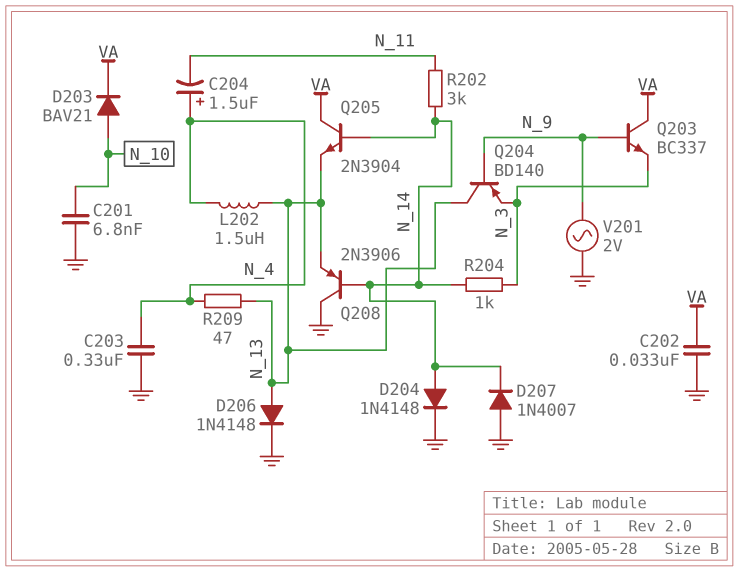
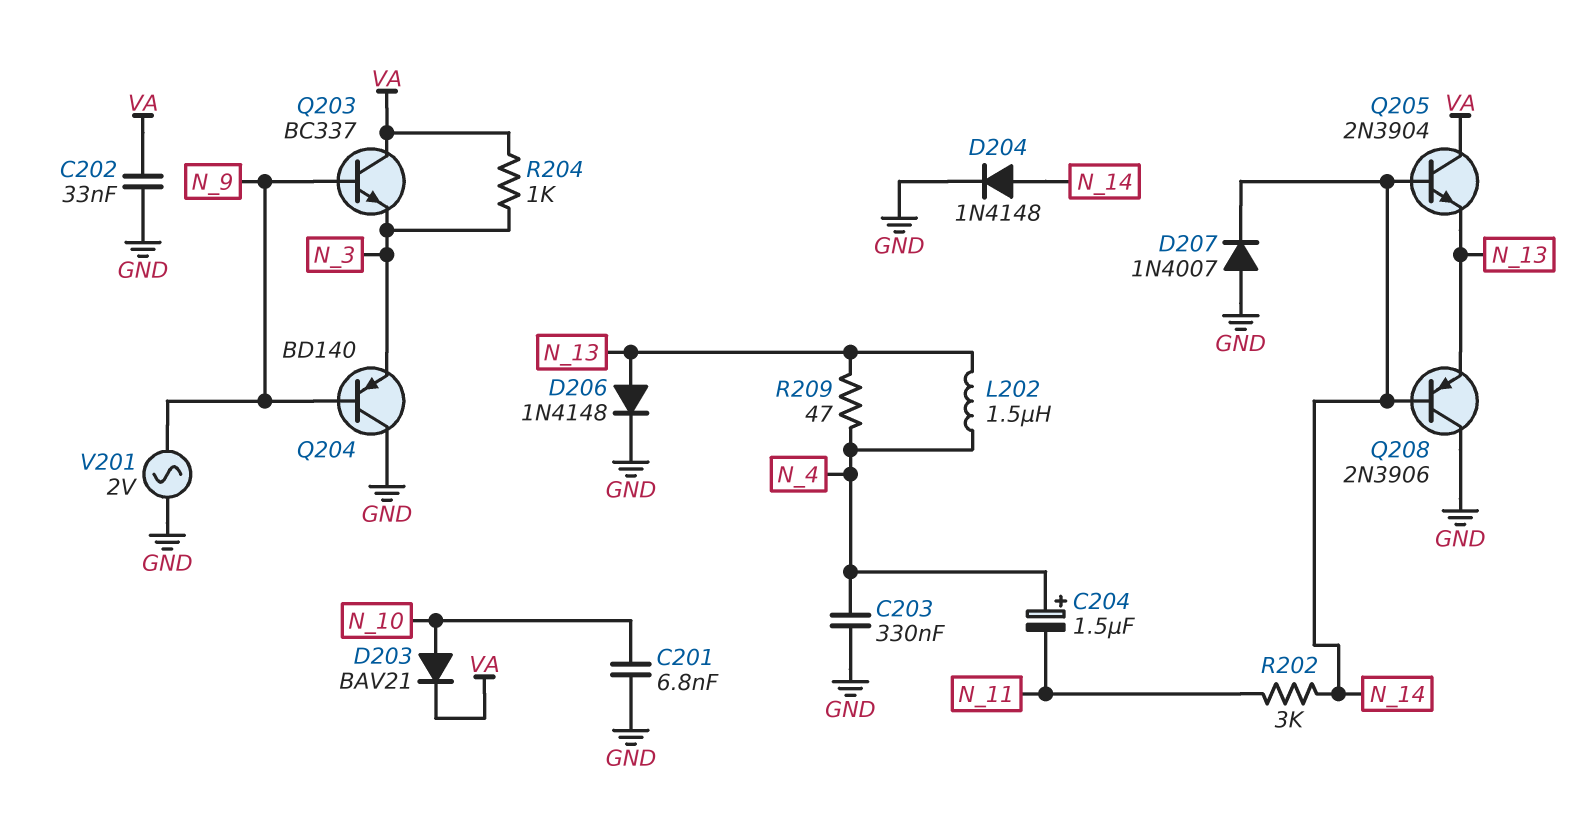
Q204: PNP BD140 (B N_9, C N_13, E N_3) -> PNP BD140 (B N_9, C GND, E N_3)
R204: 1k (N_3, N_14) -> 1k (N_3, VA)

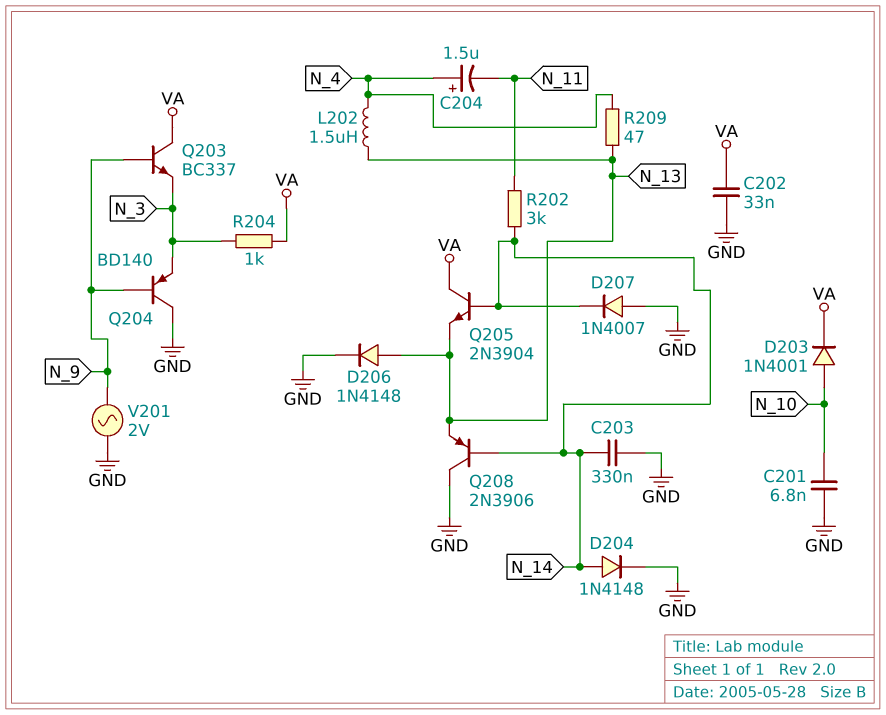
C203: 330nF (GND, N_4) -> 330nF (GND, N_14)
D203: diode BAV21 (A N_10, K VA) -> diode 1N4001 (A N_10, K VA)

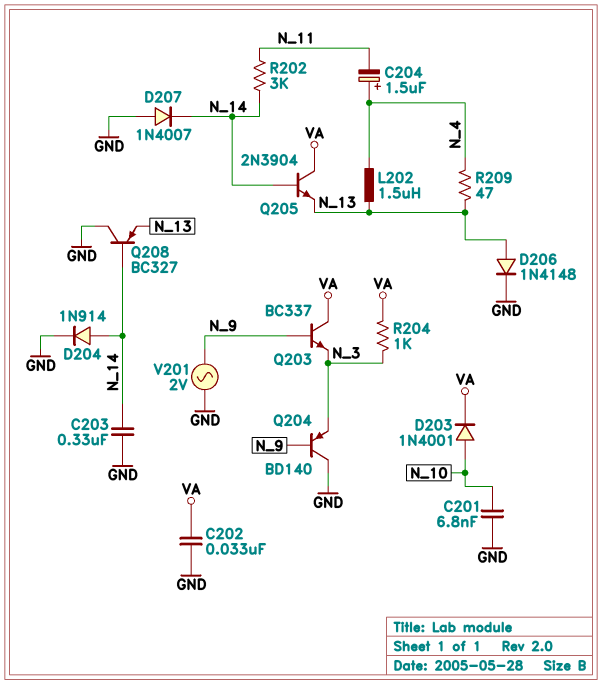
D204: diode 1N4148 (A N_14, K GND) -> diode 1N914 (A N_14, K GND)
Q208: PNP 2N3906 (B N_14, C GND, E N_13) -> PNP BC327 (B N_14, C GND, E N_13)

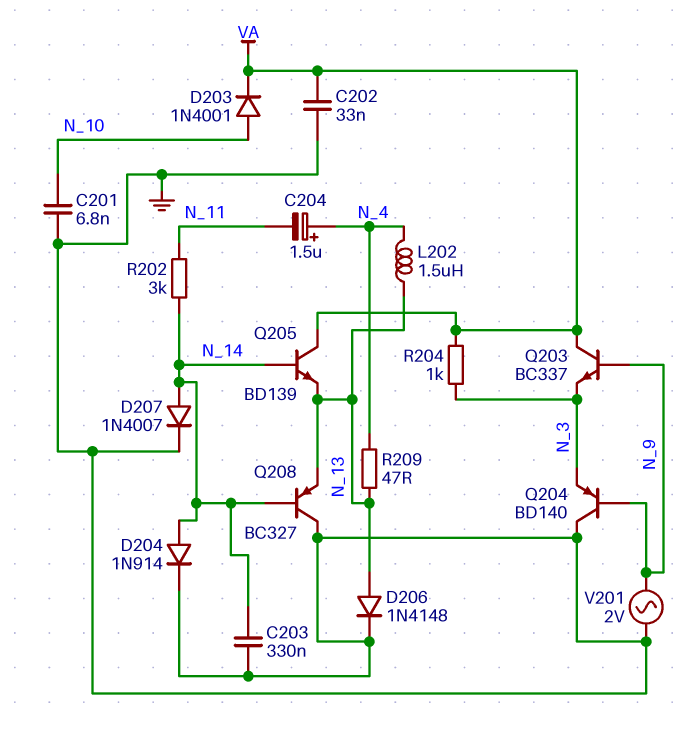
D207: diode 1N4007 (A GND, K N_14) -> diode 1N4007 (A N_14, K GND)
Q205: NPN 2N3904 (B N_14, C VA, E N_13) -> NPN BD139 (B N_14, C VA, E N_13)

